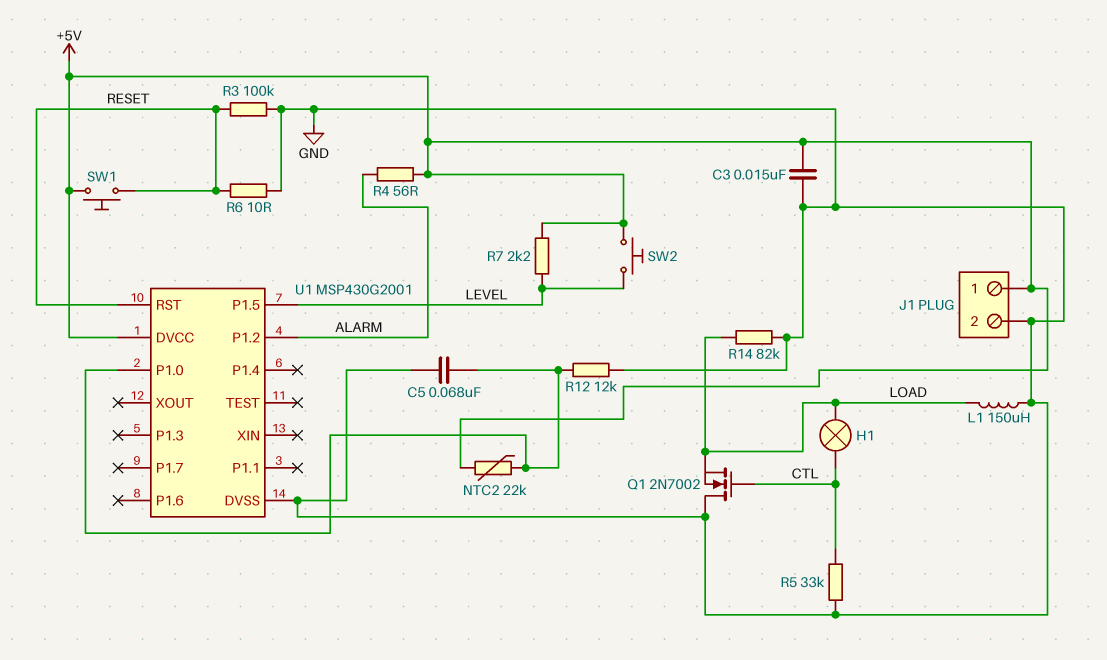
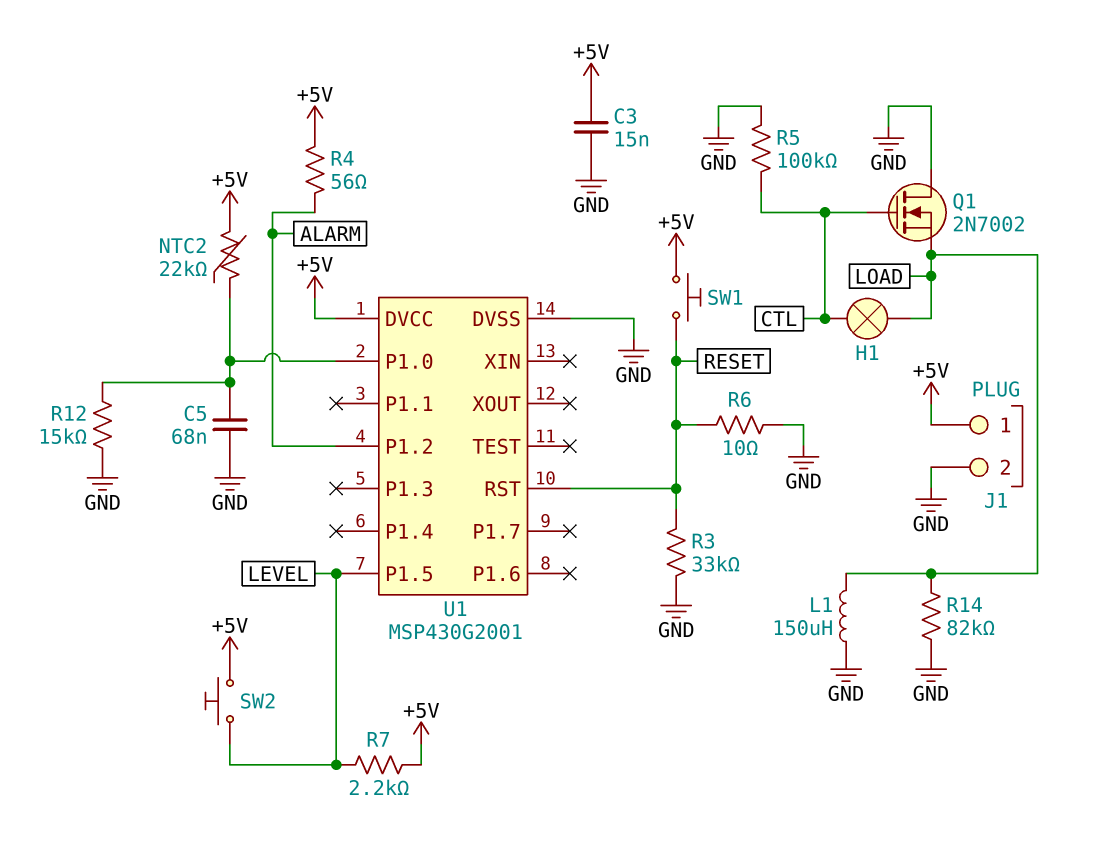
R3: 100k (GND, RESET) -> 33k (GND, RESET)
R5: 33k (CTL, GND) -> 100k (CTL, GND)
R12: 12k (GND, U1/P1.0) -> 15k (GND, U1/P1.0)

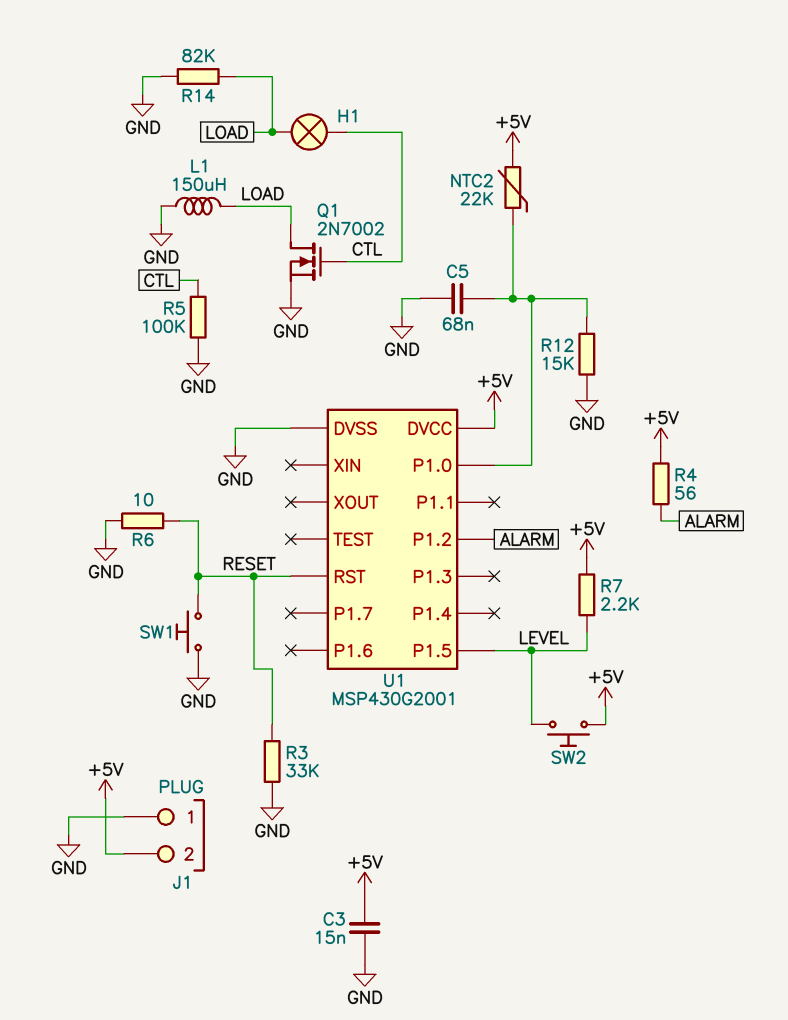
J1 pin 1: +5V -> GND
J1 pin 2: GND -> +5V
Q1: NMOS 2N7002 (G CTL, D GND, S LOAD) -> NMOS 2N7002 (G CTL, D LOAD, S GND)
SW1: button (+5V, RESET) -> button (GND, RESET)

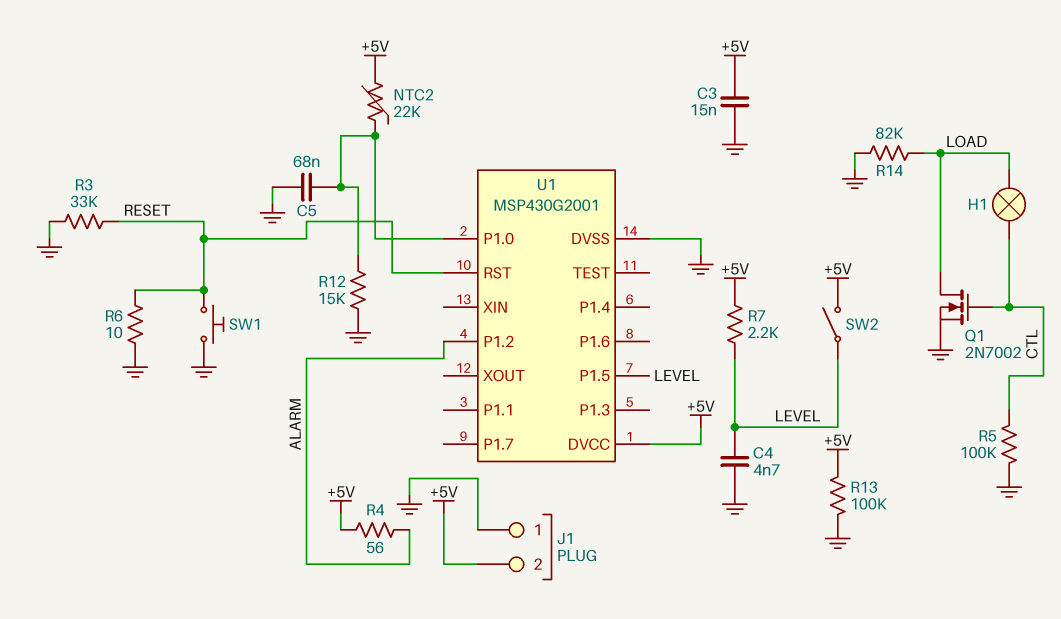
C4: none -> 4.7nF (GND, LEVEL)
L1: 150uH (GND, LOAD) -> none
R13: none -> 100k (+5V, GND)
SW2: button (+5V, LEVEL) -> switch (+5V, LEVEL)

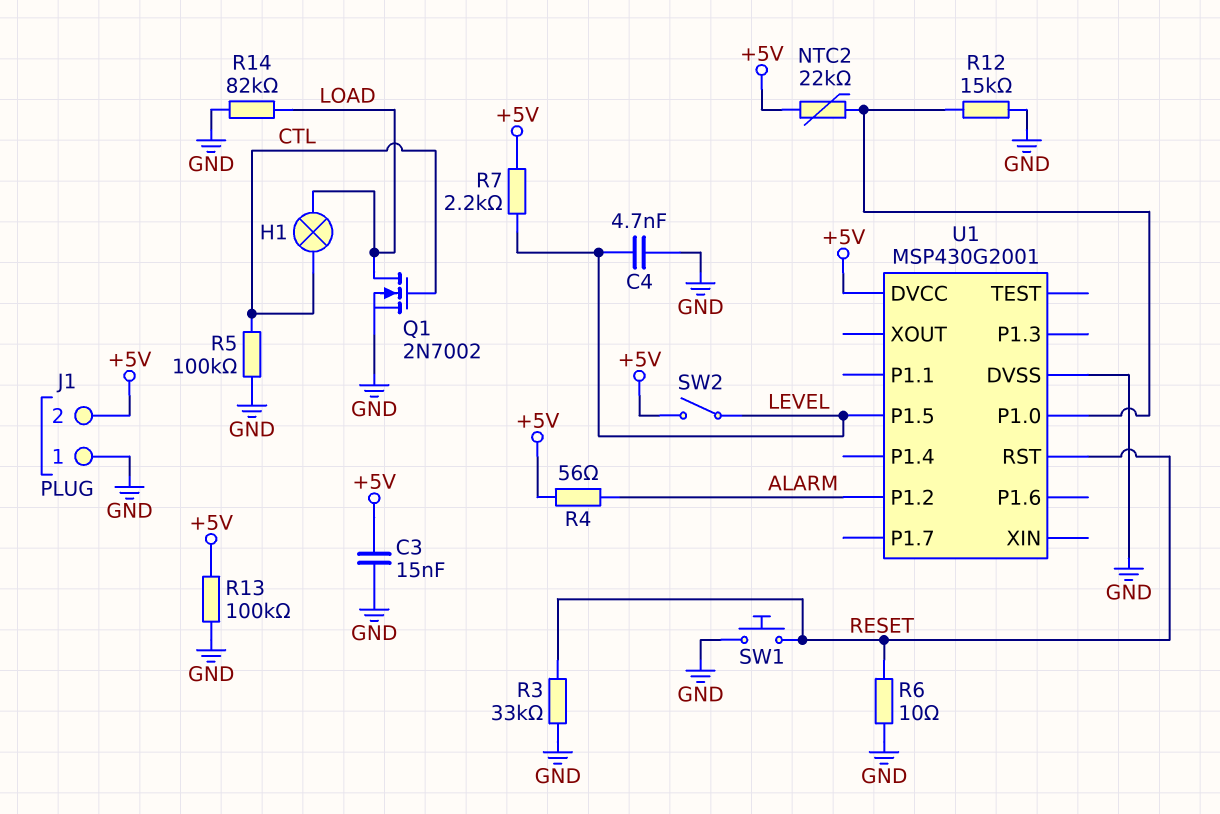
C5: 68nF (GND, U1/P1.0) -> none

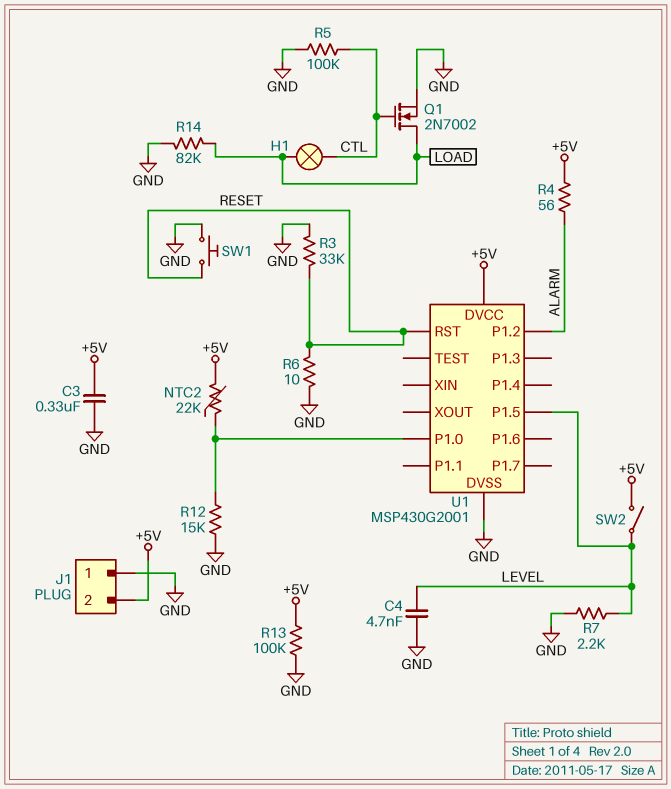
C3: 15nF (+5V, GND) -> 330nF (+5V, GND)
R7: 2.2k (+5V, LEVEL) -> 2.2k (GND, LEVEL)

